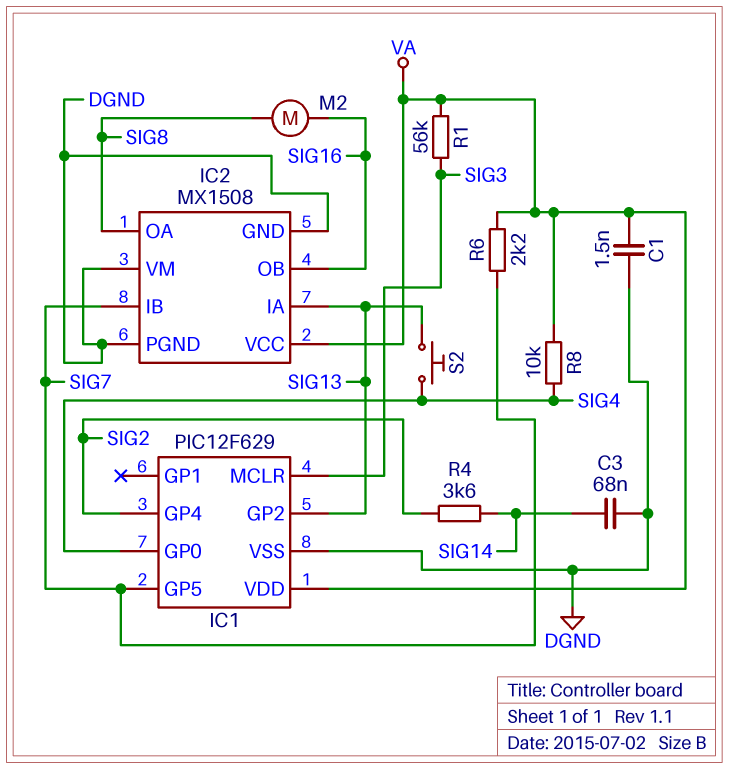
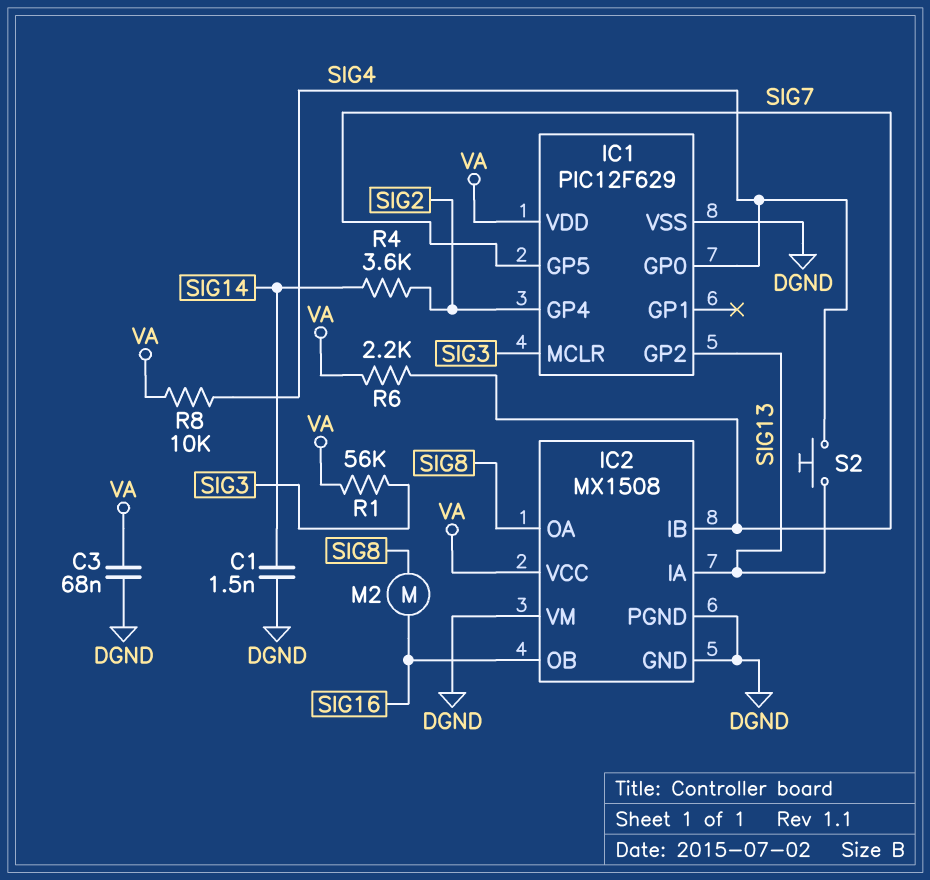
C1: 1.5nF (DGND, VA) -> 1.5nF (DGND, SIG14)
C3: 68nF (DGND, SIG14) -> 68nF (DGND, VA)

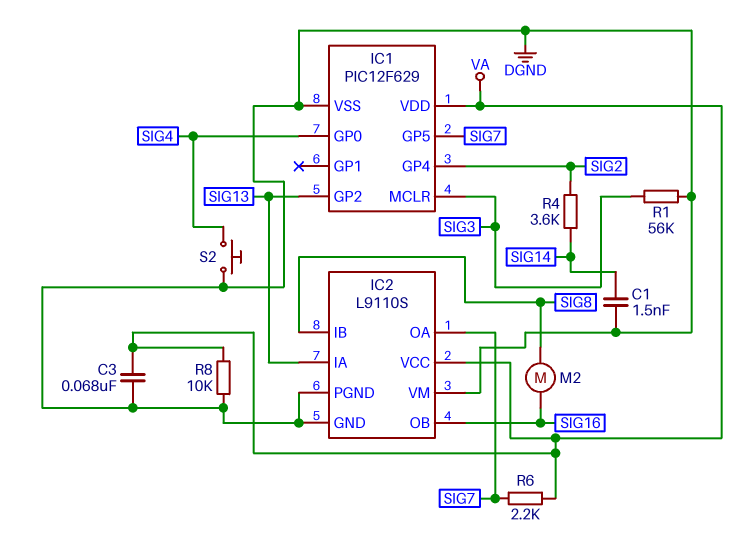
IC2: MX1508 -> L9110S
IC2 pin IB: SIG7 -> SIG8
IC2 pin OA: SIG8 -> SIG7
R1: 56k (SIG3, VA) -> 56k (DGND, SIG3)
R8: 10k (SIG4, VA) -> 10k (DGND, VA)
S2: button (SIG4, SIG13) -> button (DGND, SIG4)

